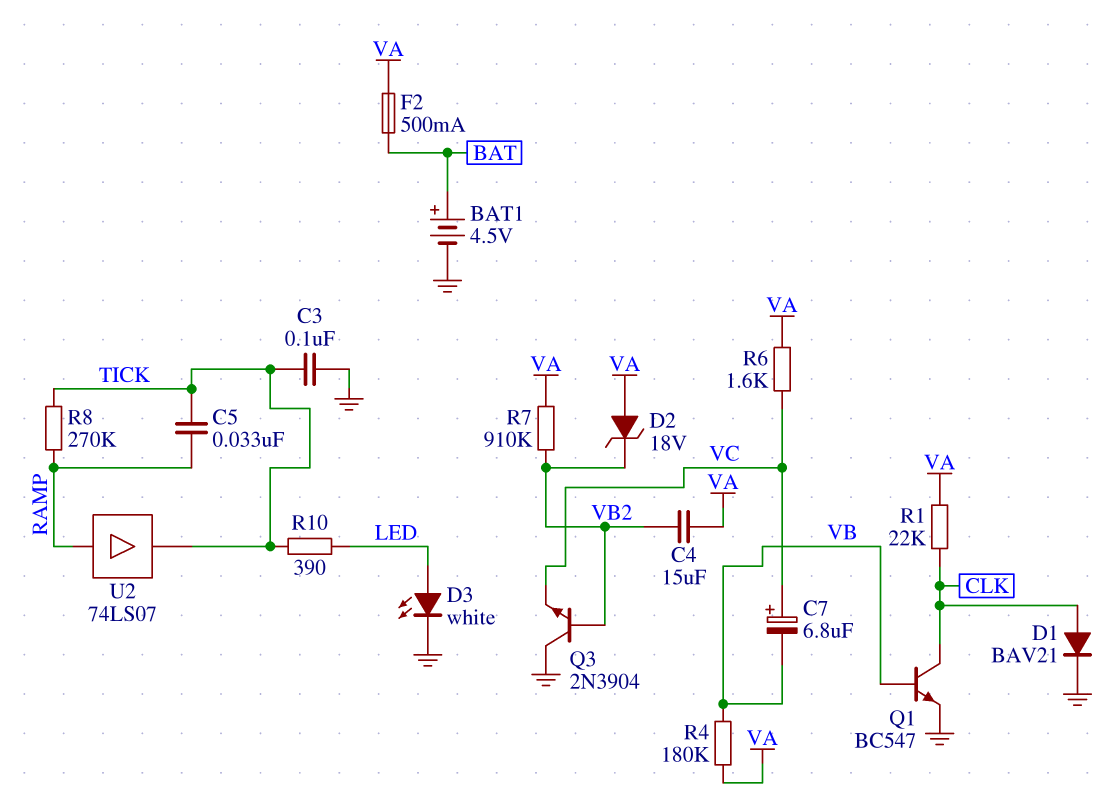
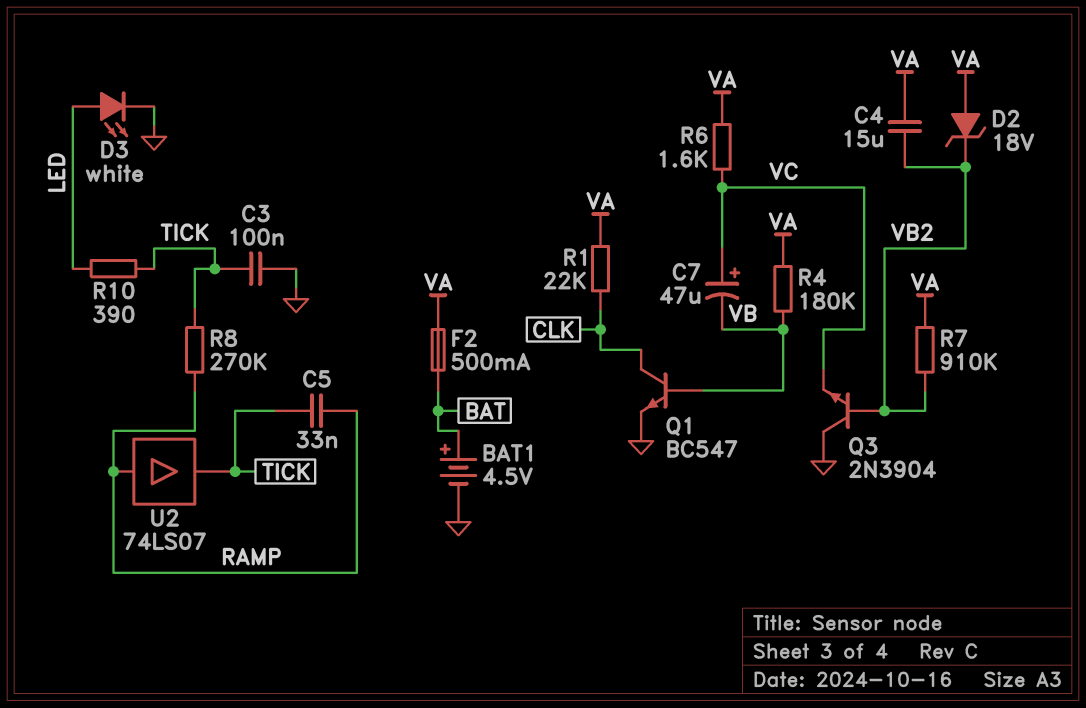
C7: 6.8uF (plus VC, minus VB) -> 47uF (plus VC, minus VB)
D1: diode BAV21 (A CLK, K GND) -> none

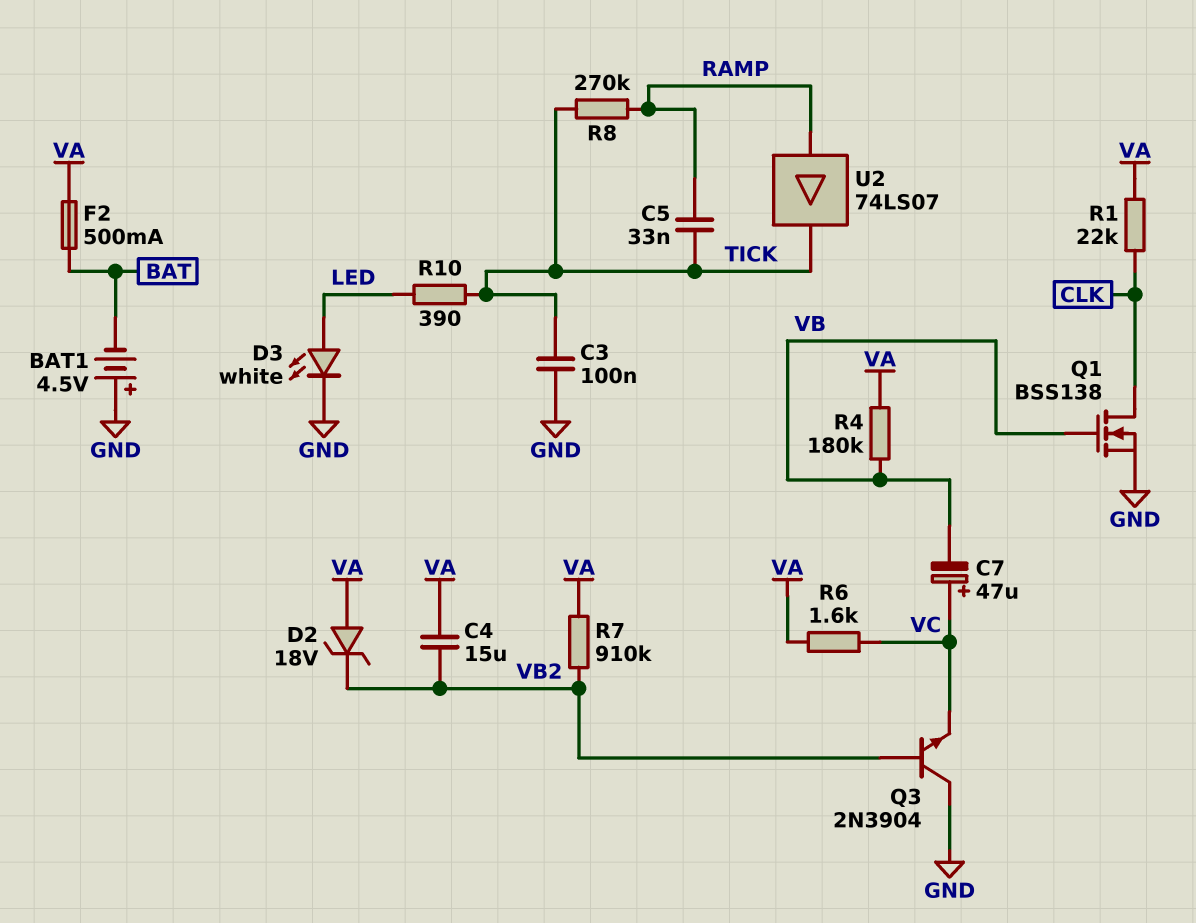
BAT1: 4.5V (plus BAT, minus GND) -> 4.5V (plus GND, minus BAT)
Q1: NPN BC547 (B VB, C CLK, E GND) -> NMOS BSS138 (G VB, D CLK, S GND)

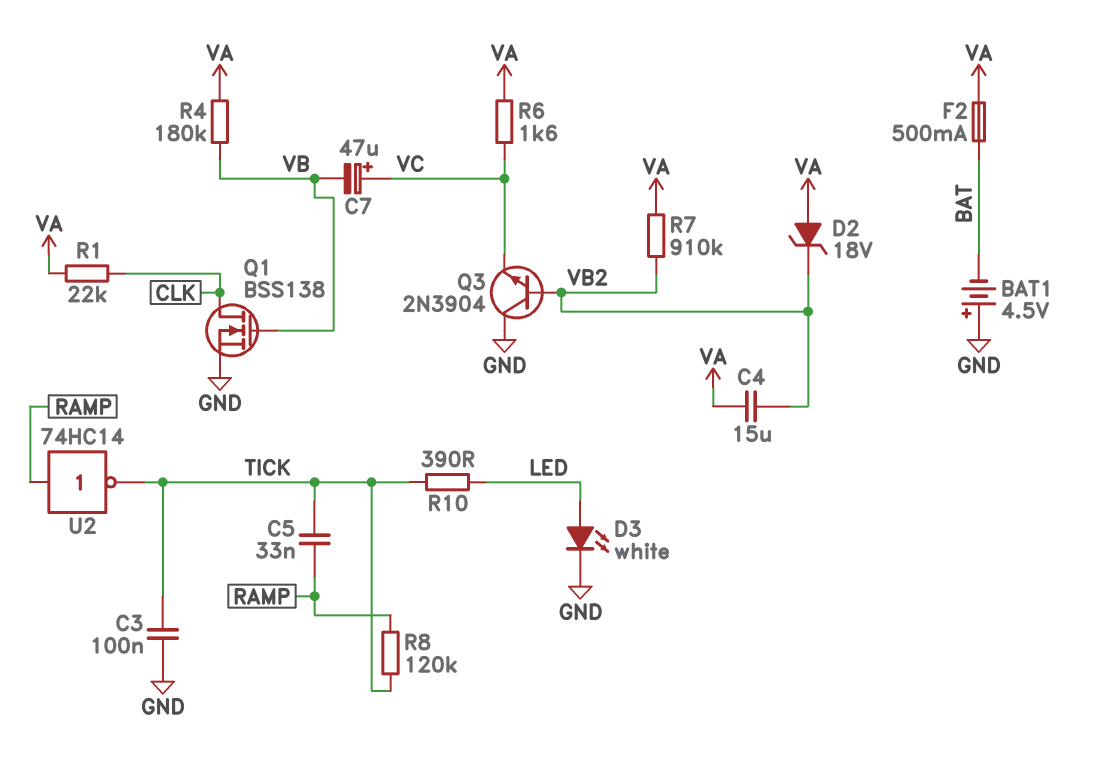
R8: 270k (RAMP, TICK) -> 120k (RAMP, TICK)
U2: buffer 74LS07 (in RAMP, out TICK) -> NOT 74HC14 (in RAMP, out TICK)

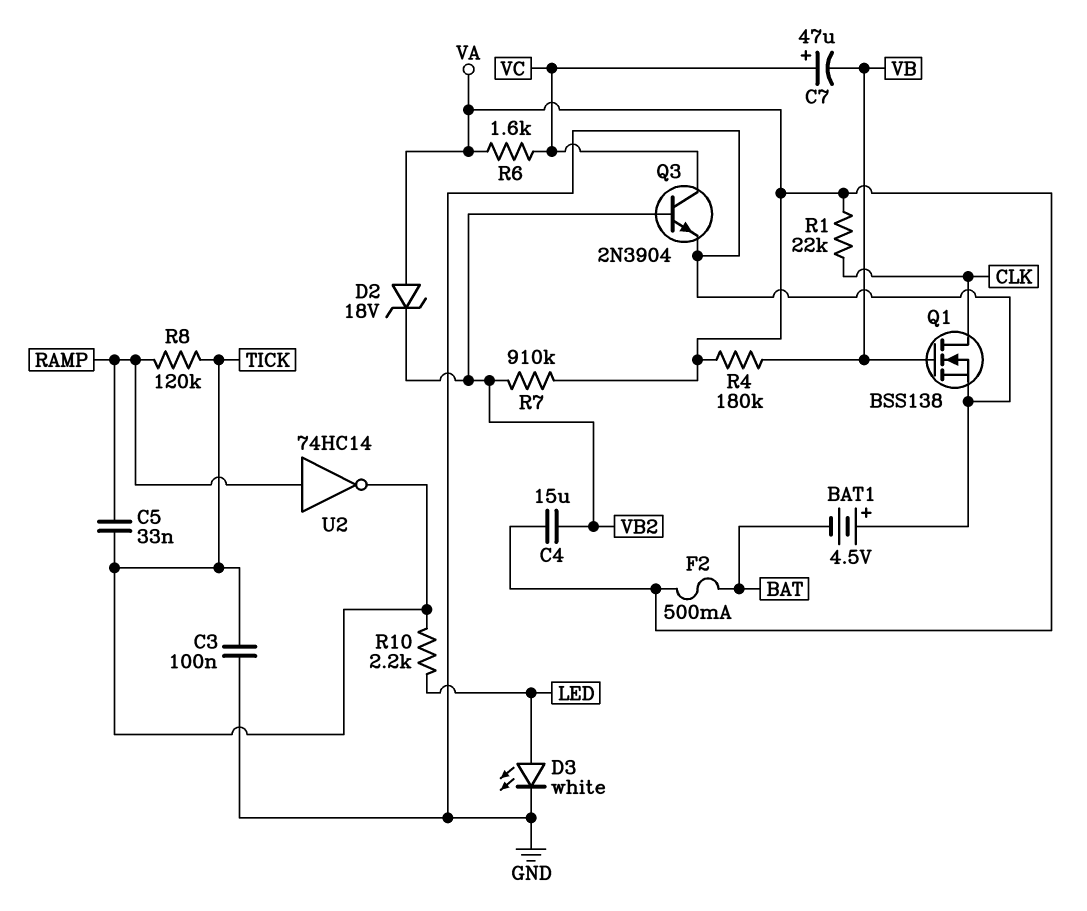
Q3: NPN 2N3904 (B VB2, C GND, E VC) -> NPN 2N3904 (B VB2, C VC, E GND)
R10: 390 (LED, TICK) -> 2.2k (LED, TICK)

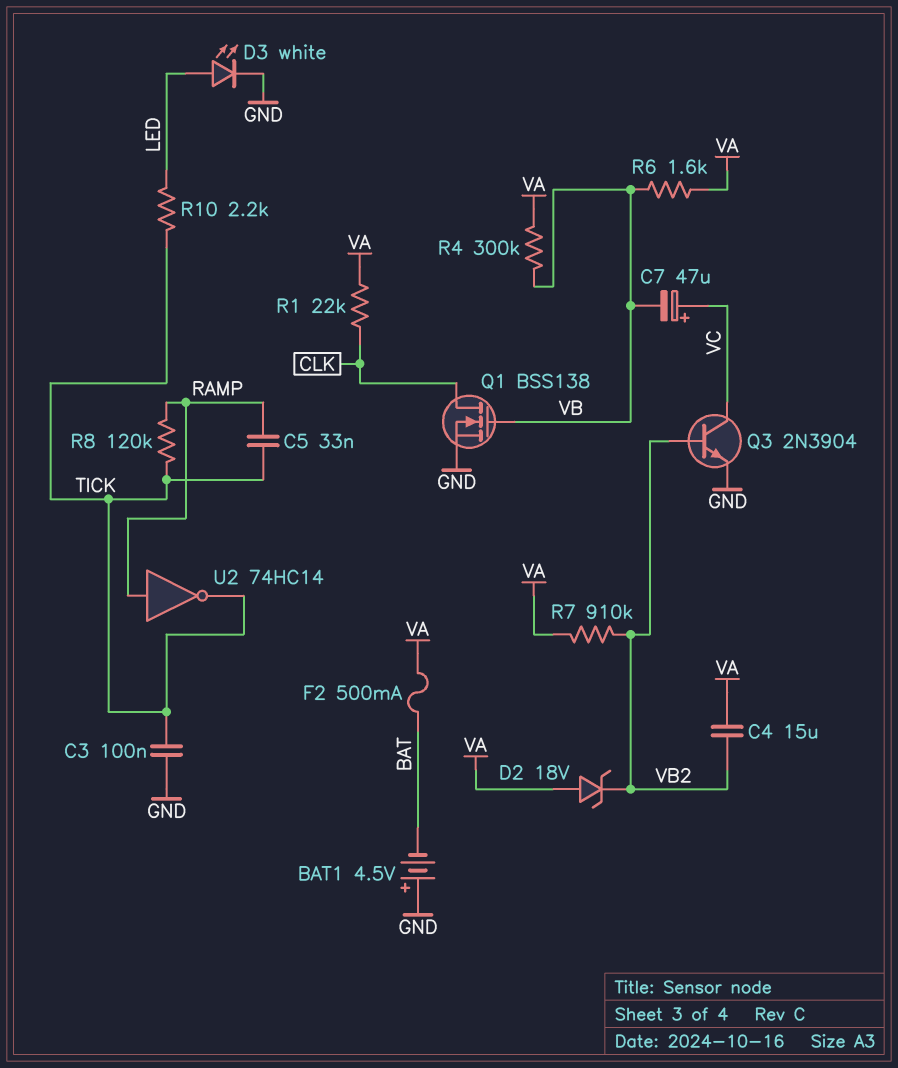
R4: 180k (VA, VB) -> 300k (VA, VB)
R6: 1.6k (VA, VC) -> 1.6k (VA, VB)

